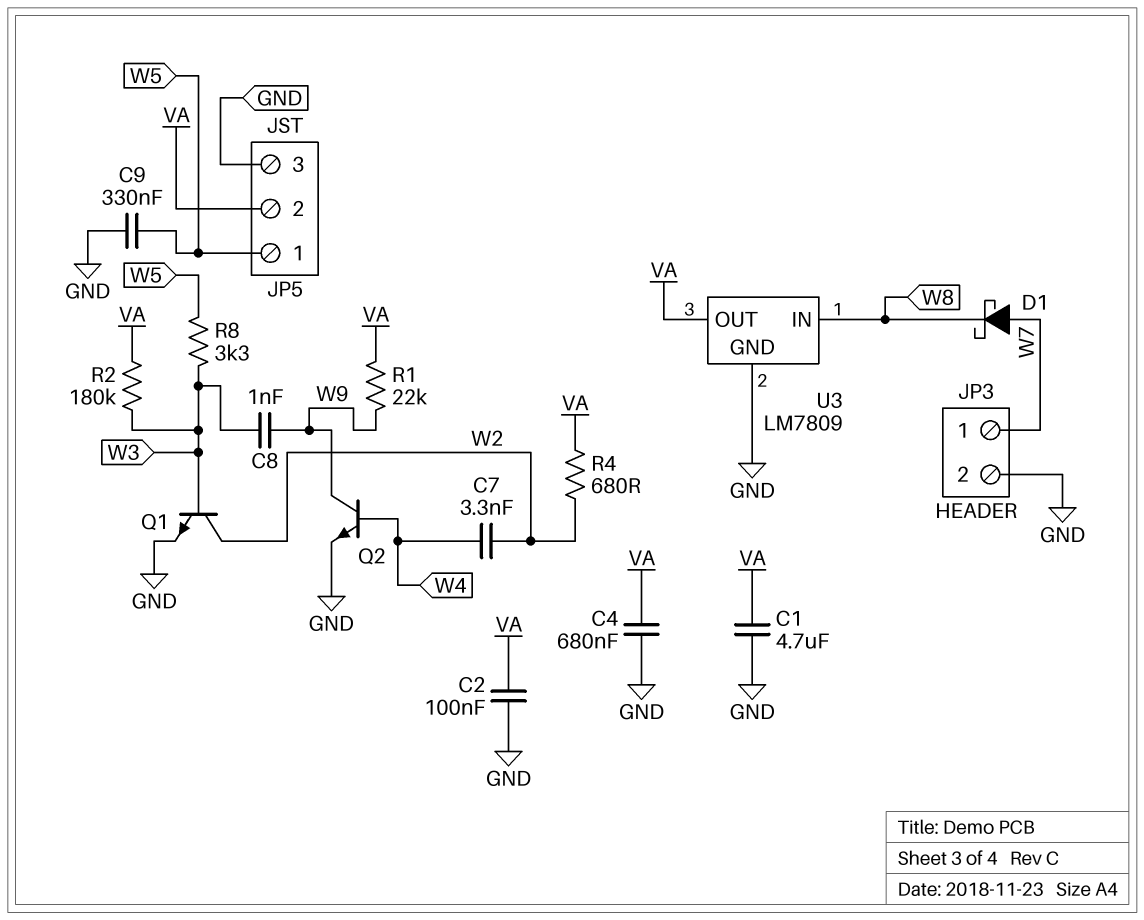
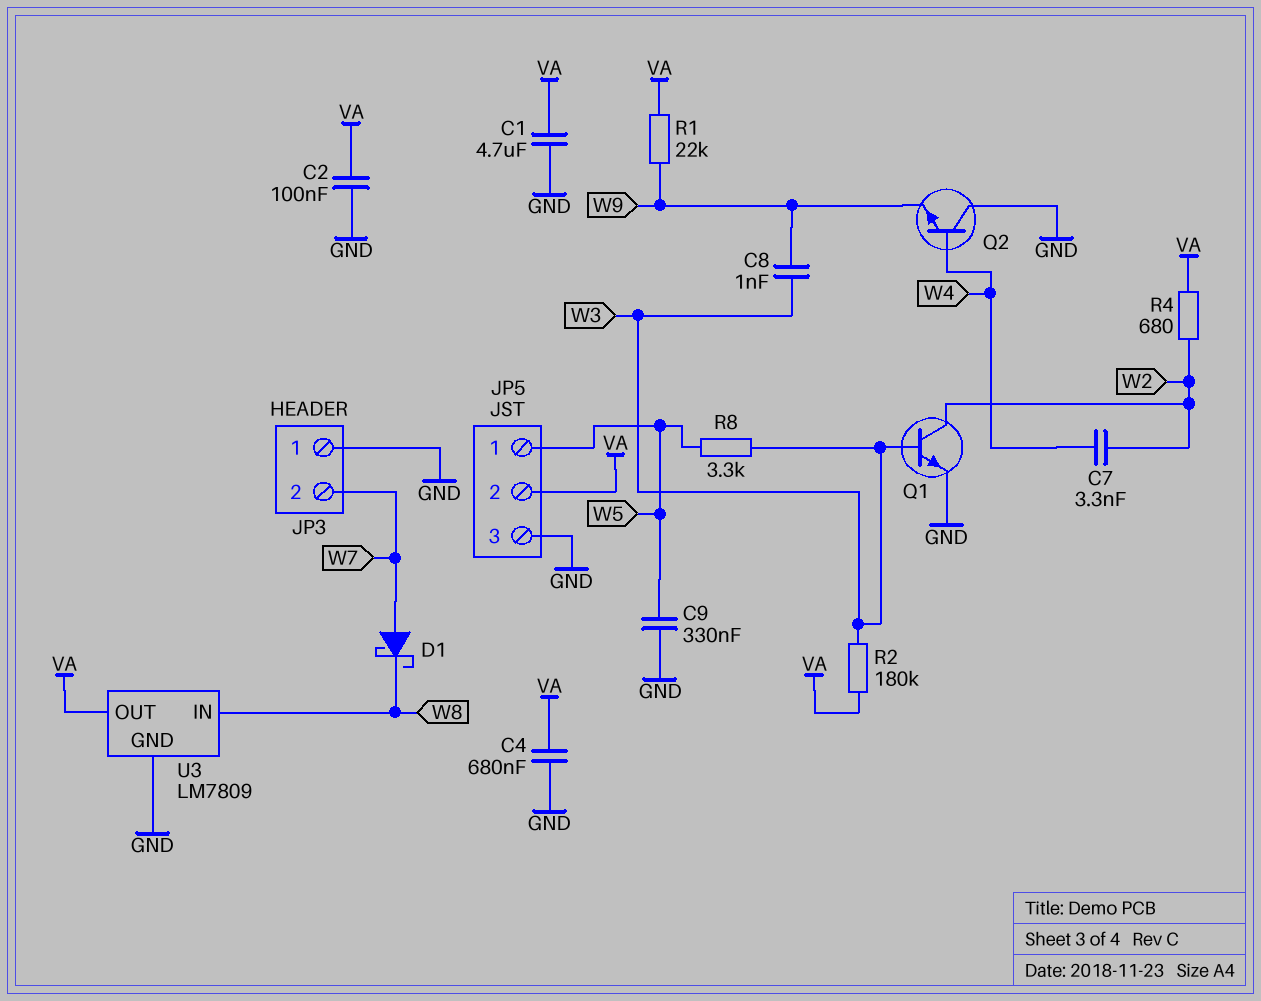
JP3 pin 1: W7 -> GND
JP3 pin 2: GND -> W7
Q2: NPN (B W4, C W9, E GND) -> NPN (B W4, C GND, E W9)

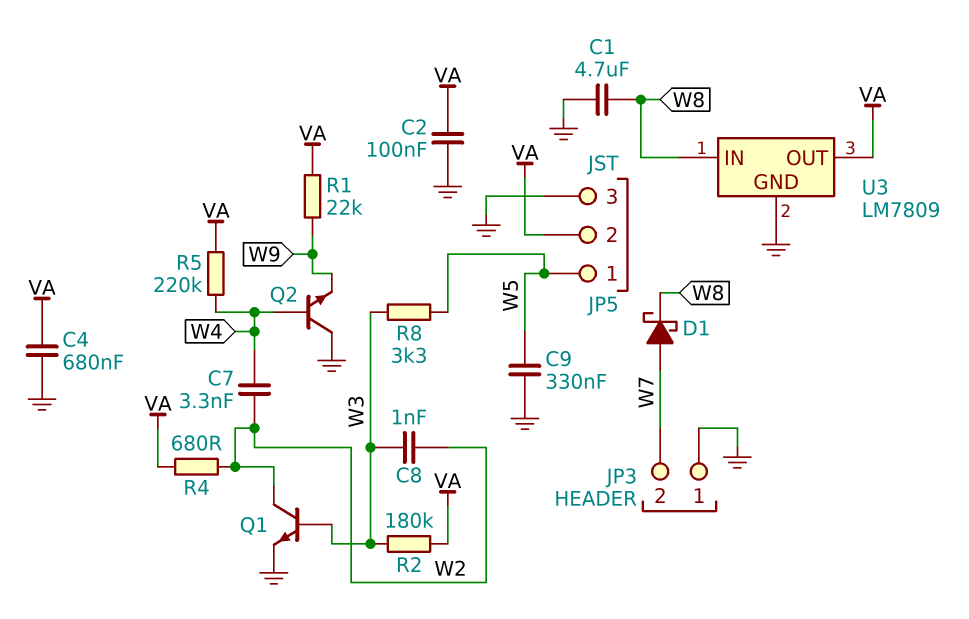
C1: 4.7uF (GND, VA) -> 4.7uF (GND, W8)
C8: 1nF (W3, W9) -> 1nF (W2, W3)
R5: none -> 220k (VA, W4)

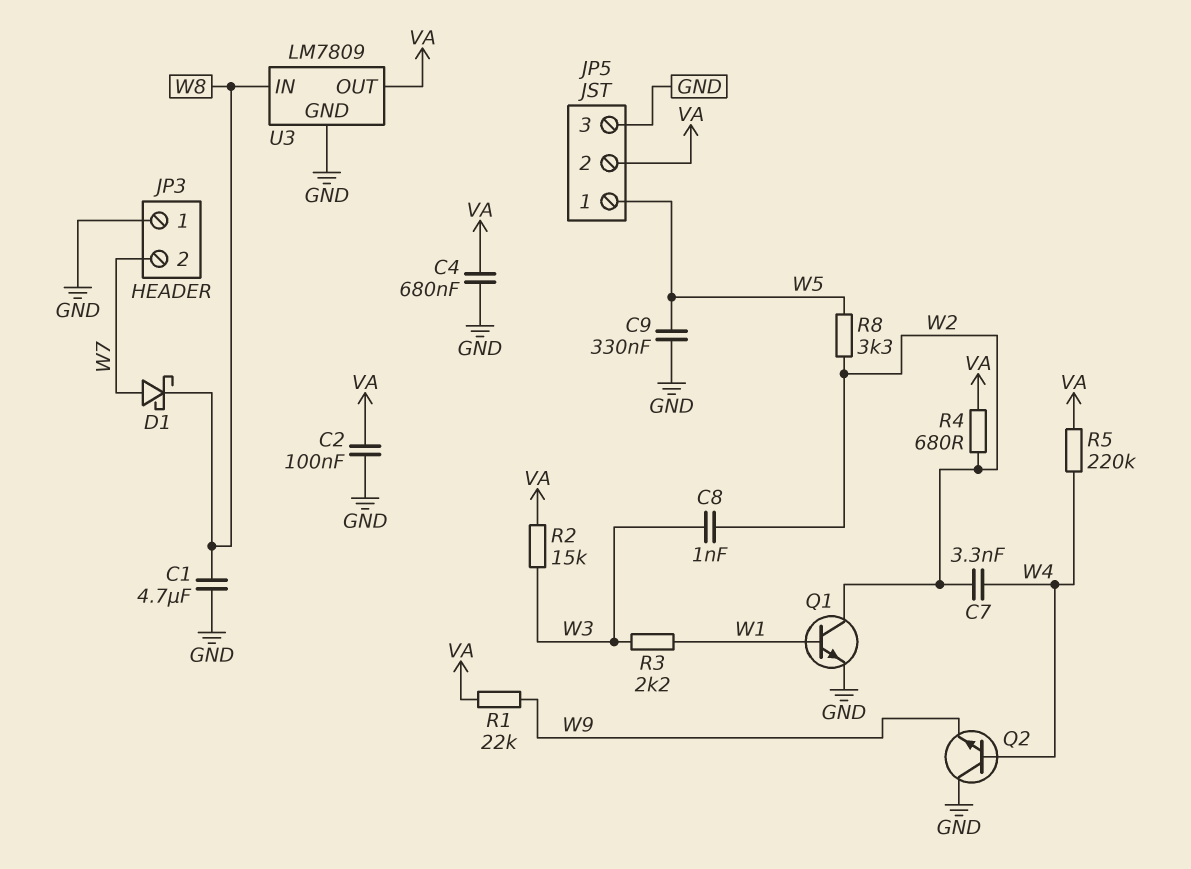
Q1: NPN (B W3, C W2, E GND) -> NPN (B W1, C W2, E GND)
R2: 180k (VA, W3) -> 15k (VA, W3)
R3: none -> 2.2k (W1, W3)
R8: 3.3k (W3, W5) -> 3.3k (W2, W5)

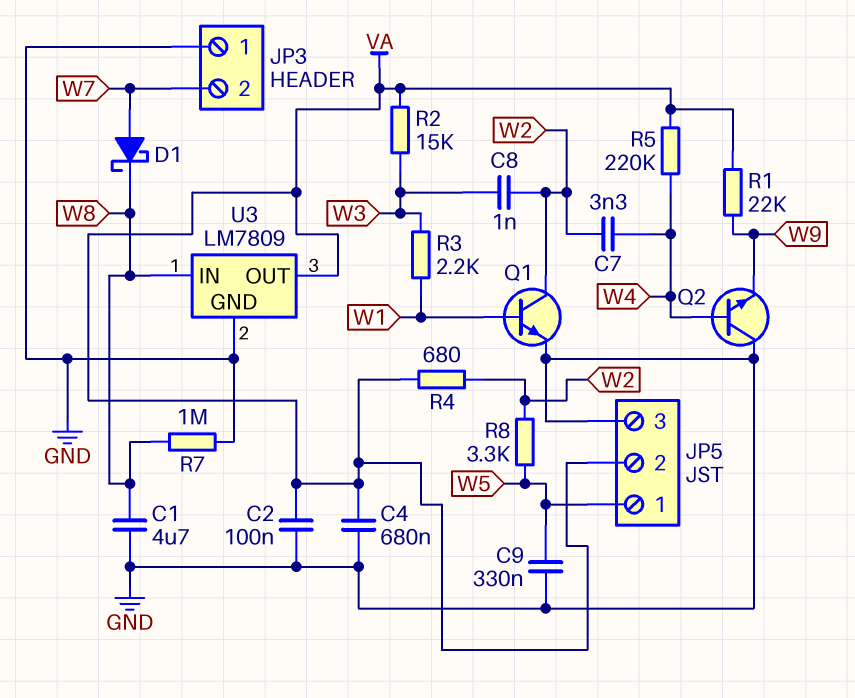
R7: none -> 1M (GND, W8)

